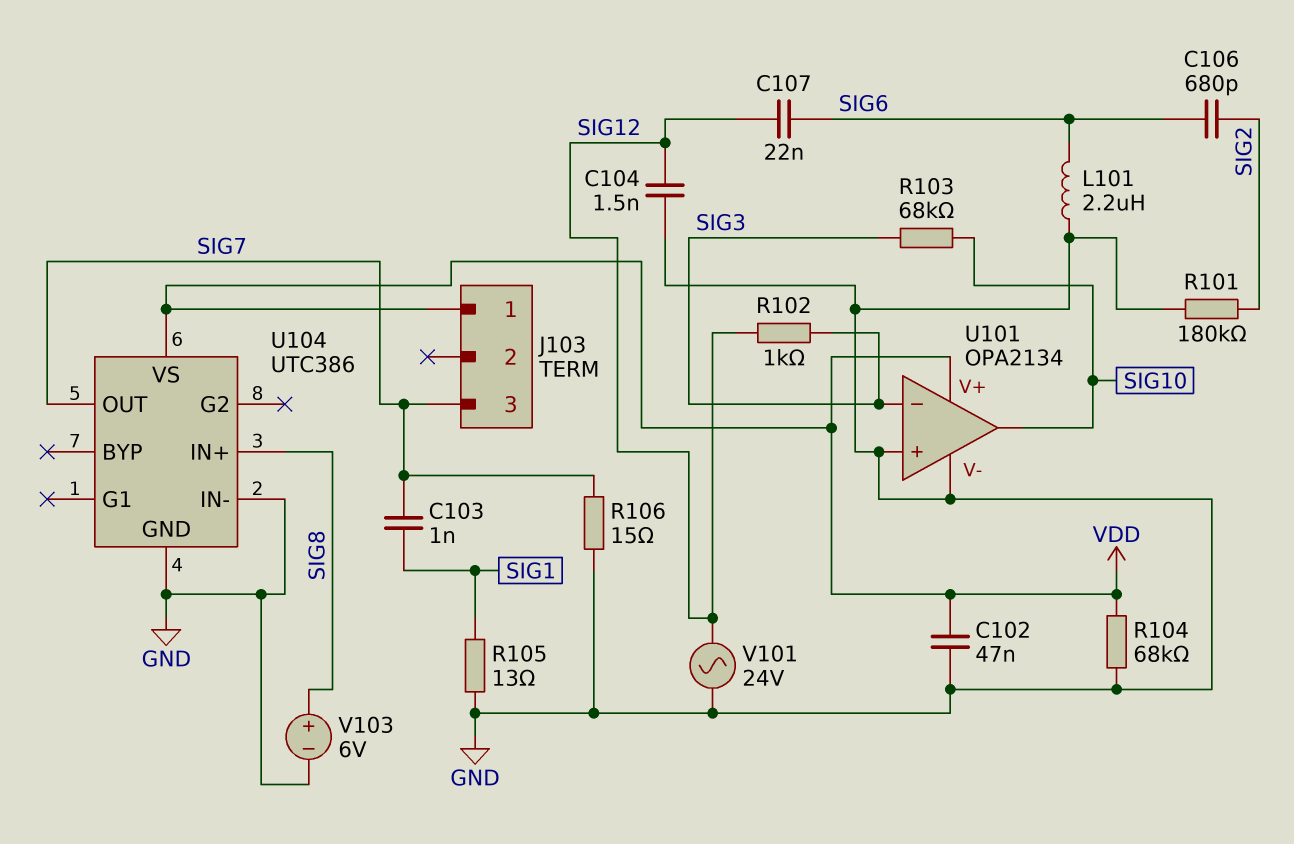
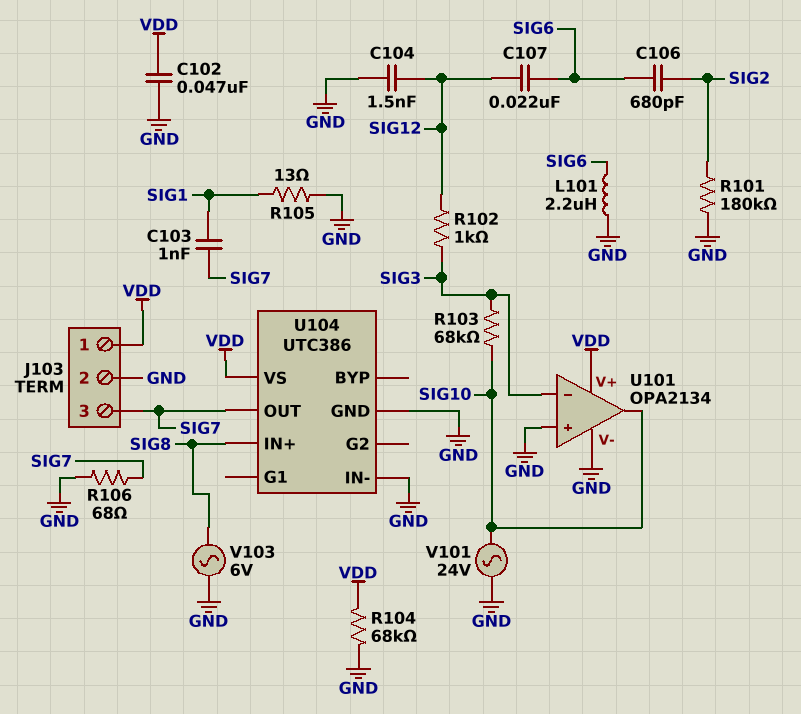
J103 pin 2: none -> GND
R106: 15 (GND, SIG7) -> 68 (GND, SIG7)
V101: AC 24V (GND, SIG12) -> AC 24V (GND, SIG10)
V103: 6V (plus SIG8, minus GND) -> AC 6V (GND, SIG8)

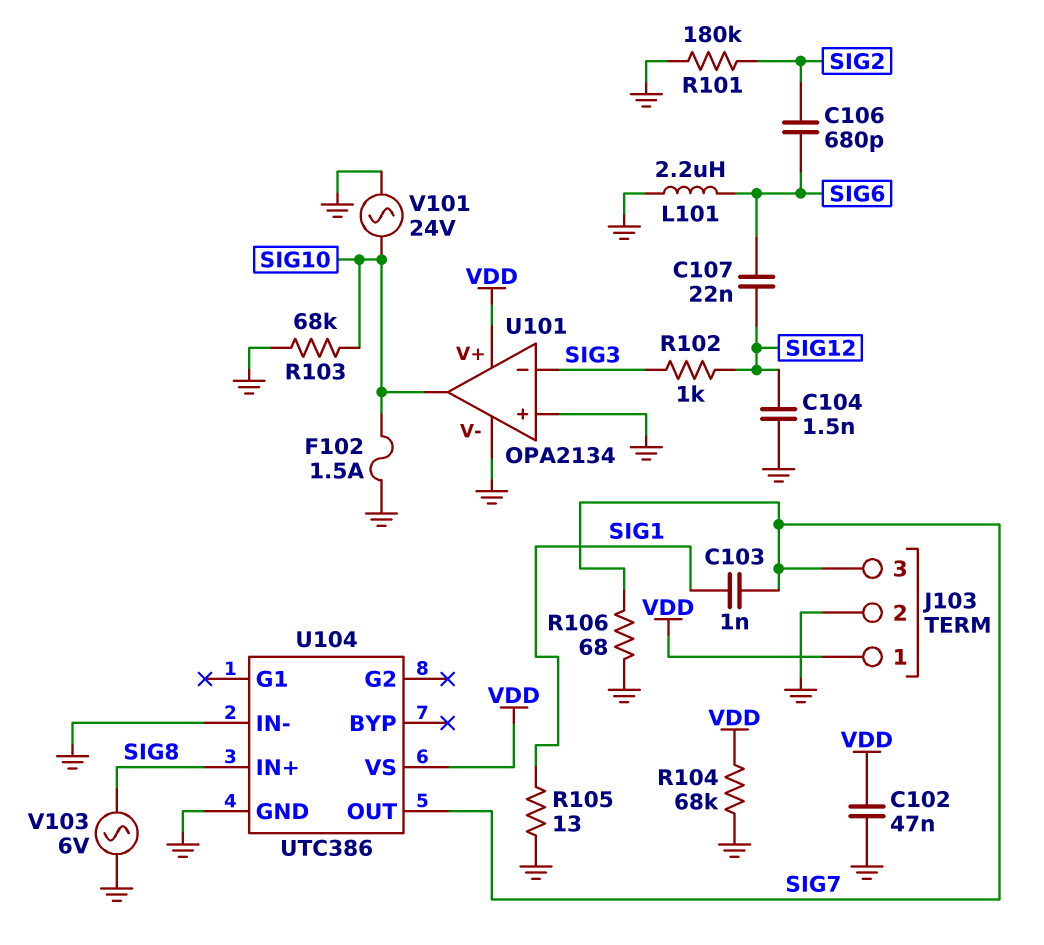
F102: none -> 1.5A (GND, SIG10)
R103: 68k (SIG3, SIG10) -> 68k (GND, SIG10)

